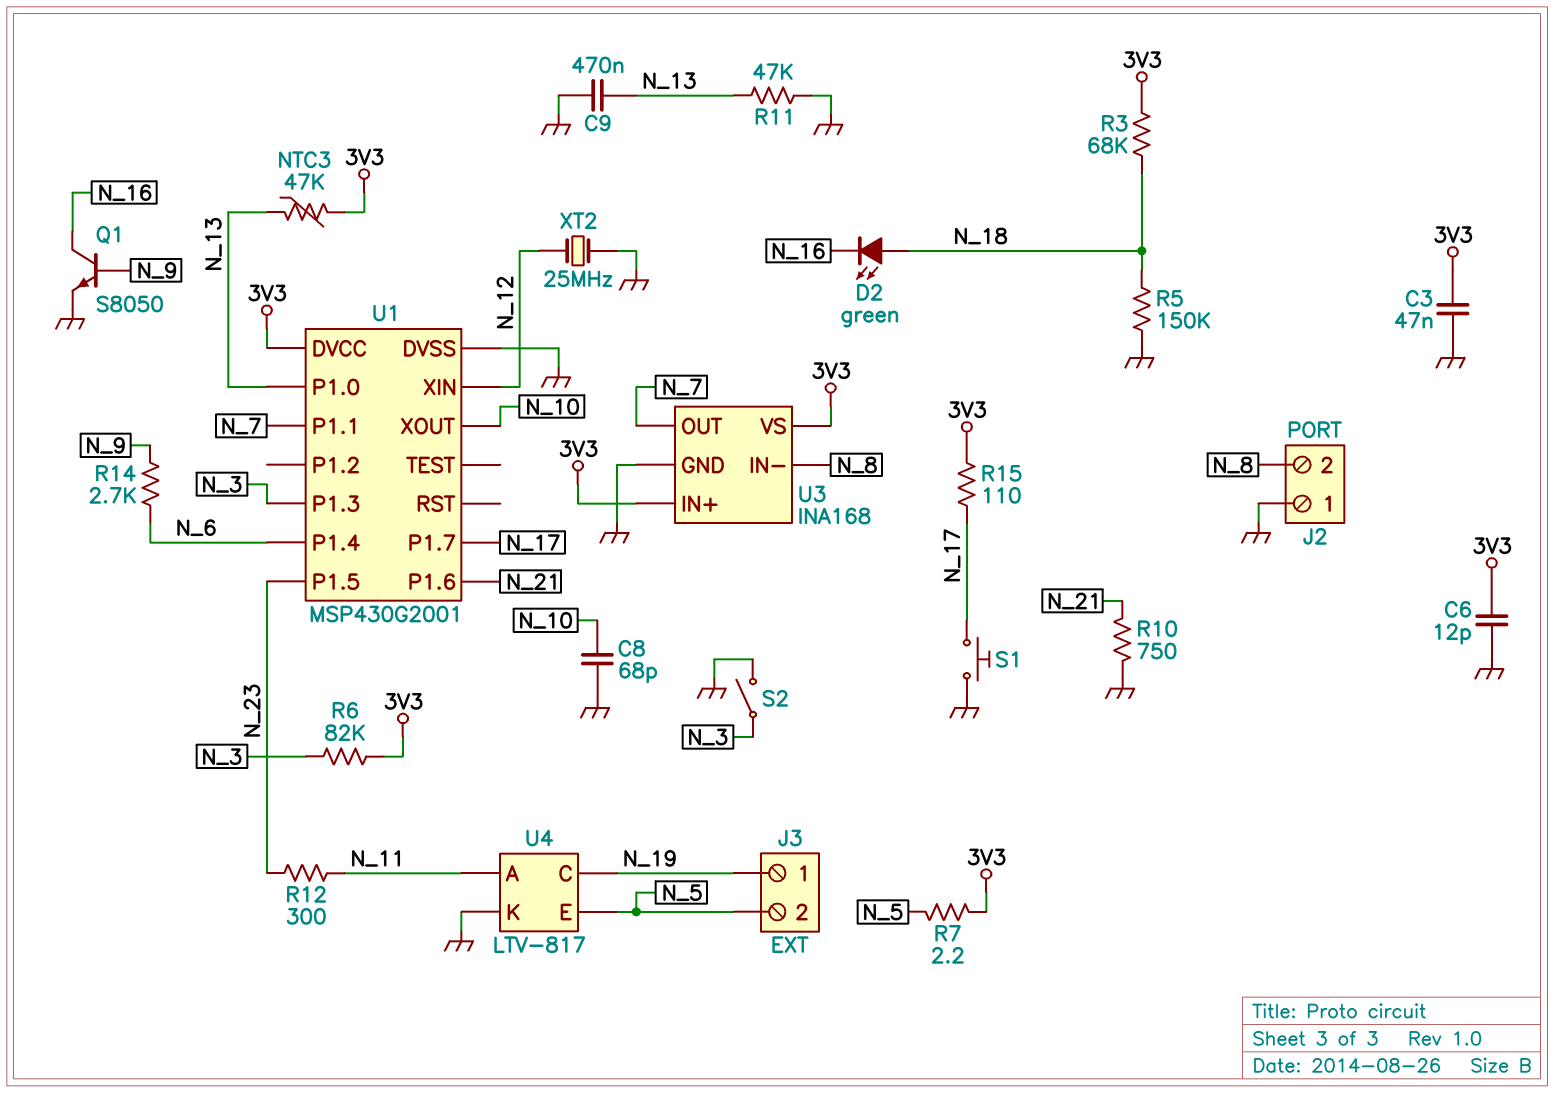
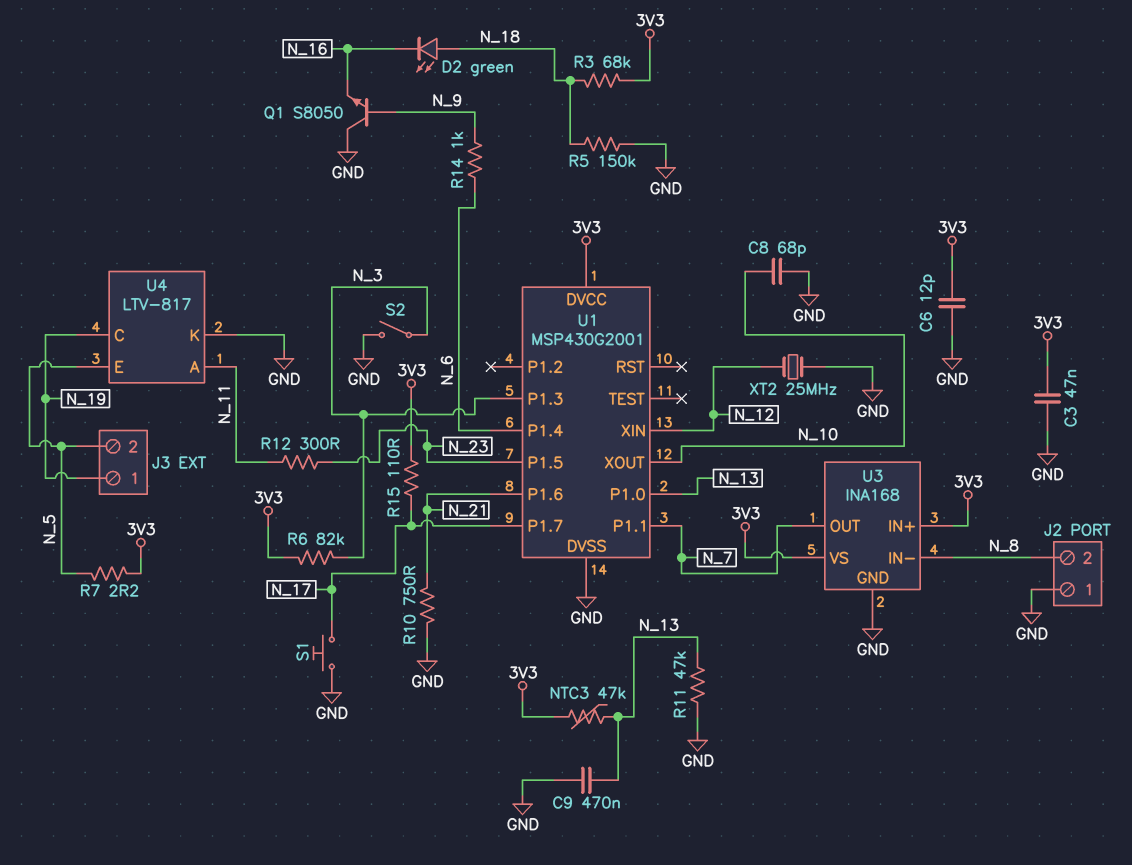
Q1: NPN S8050 (B N_9, C N_16, E GND) -> NPN S8050 (B N_9, C GND, E N_16)
R14: 2.7k (N_6, N_9) -> 1k (N_6, N_9)

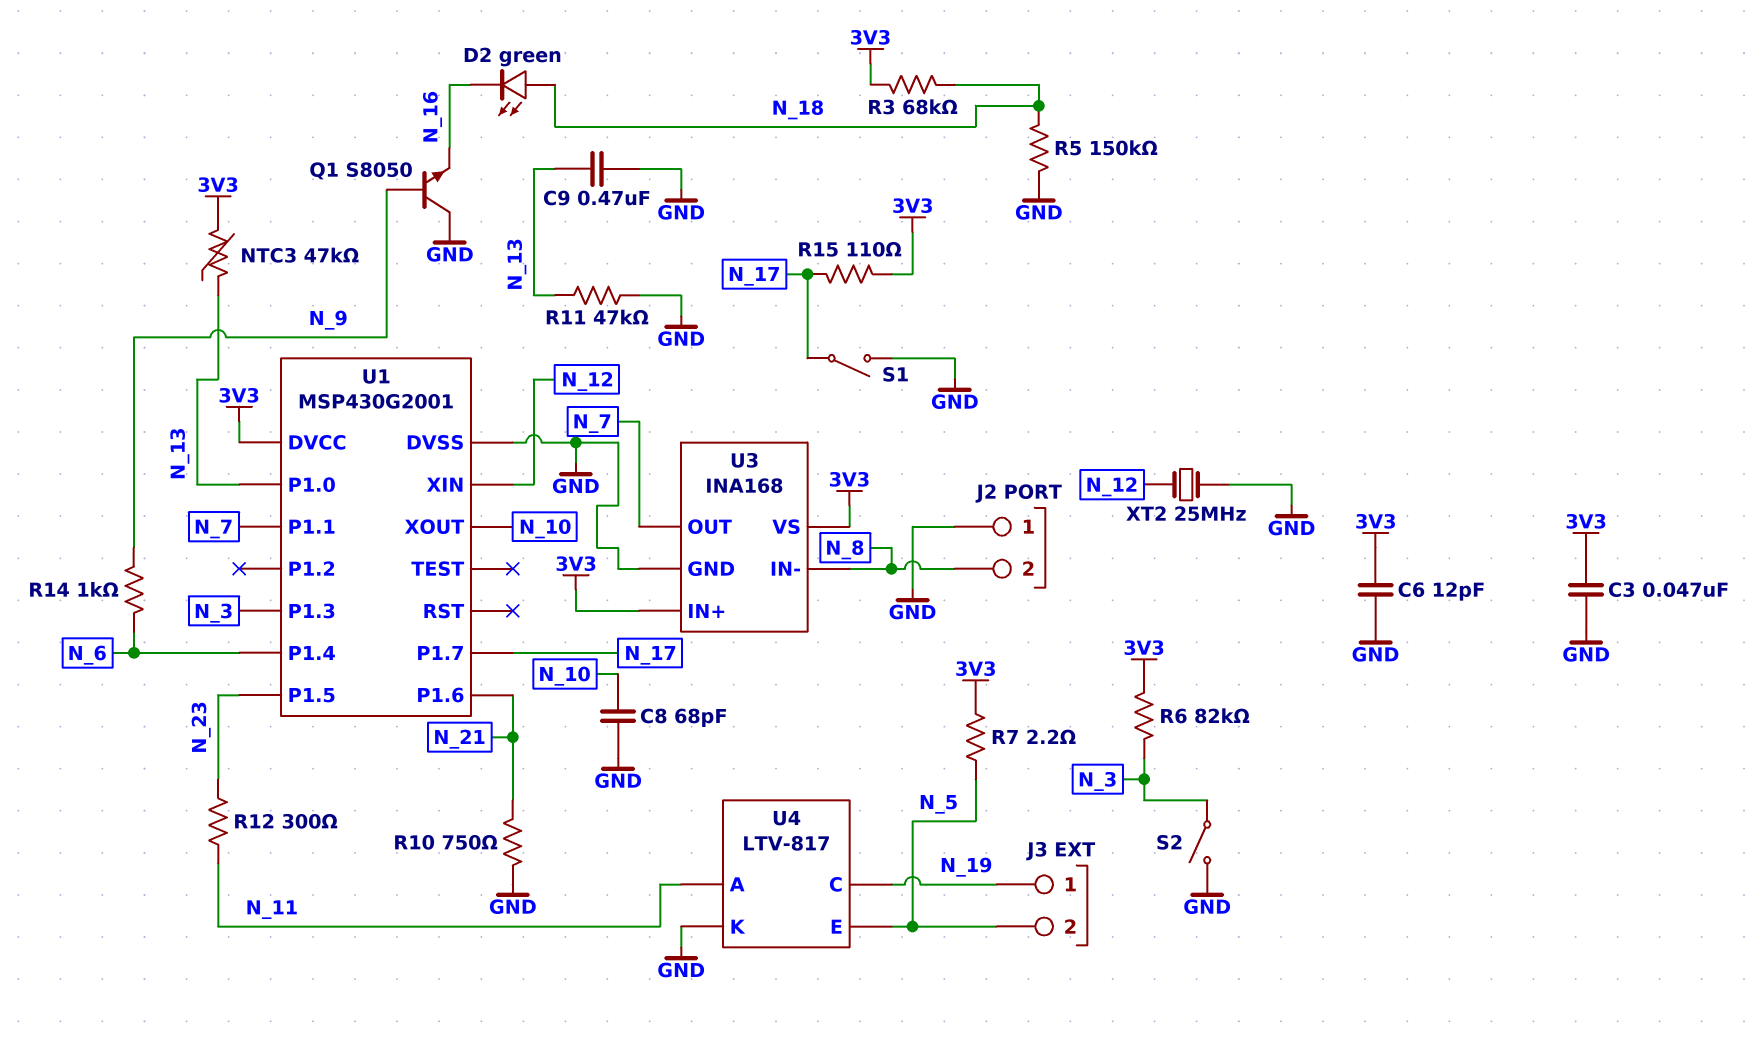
S1: button (GND, N_17) -> switch (GND, N_17)

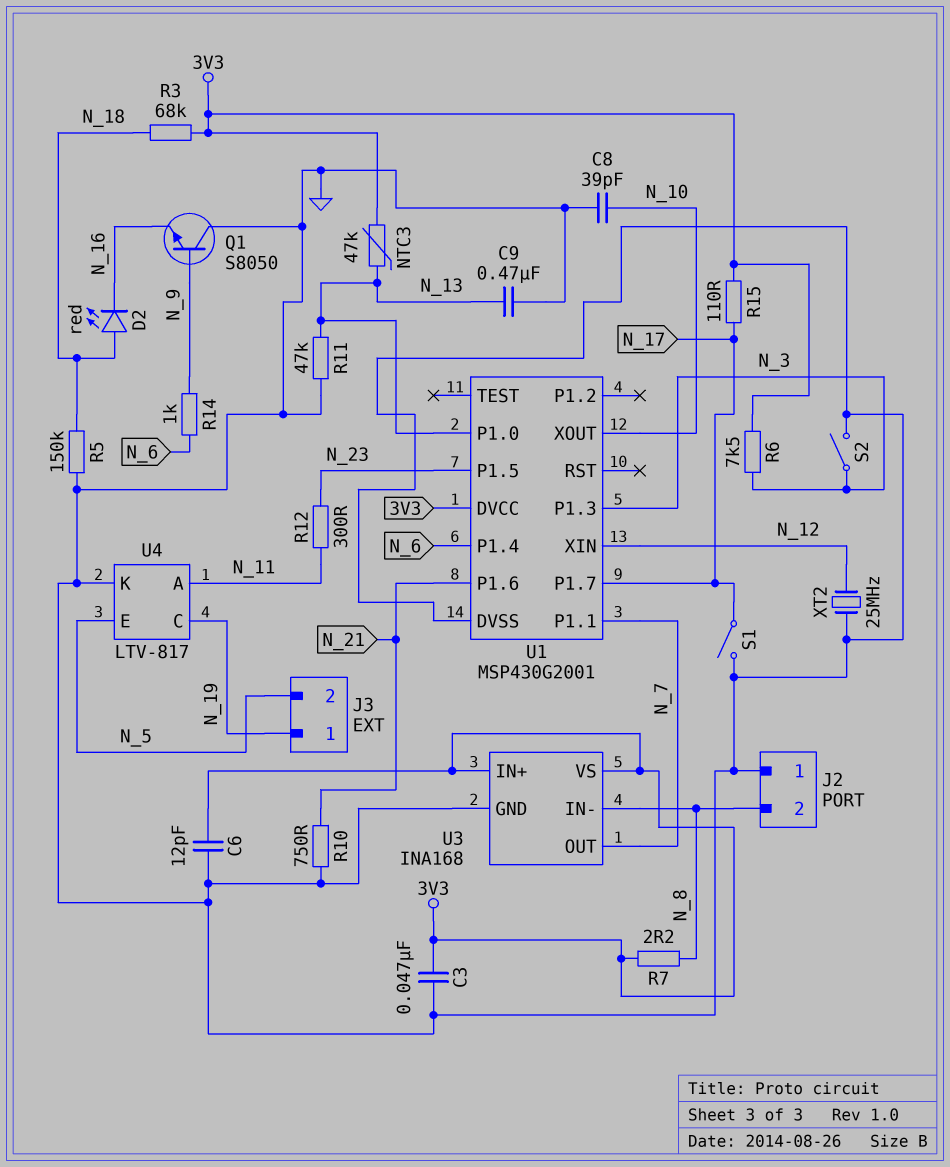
C8: 68pF (GND, N_10) -> 39pF (GND, N_10)
D2: LED green (A N_18, K N_16) -> LED red (A N_18, K N_16)
R6: 82k (3V3, N_3) -> 7.5k (3V3, N_3)
R7: 2.2 (3V3, N_5) -> 2.2 (3V3, N_8)

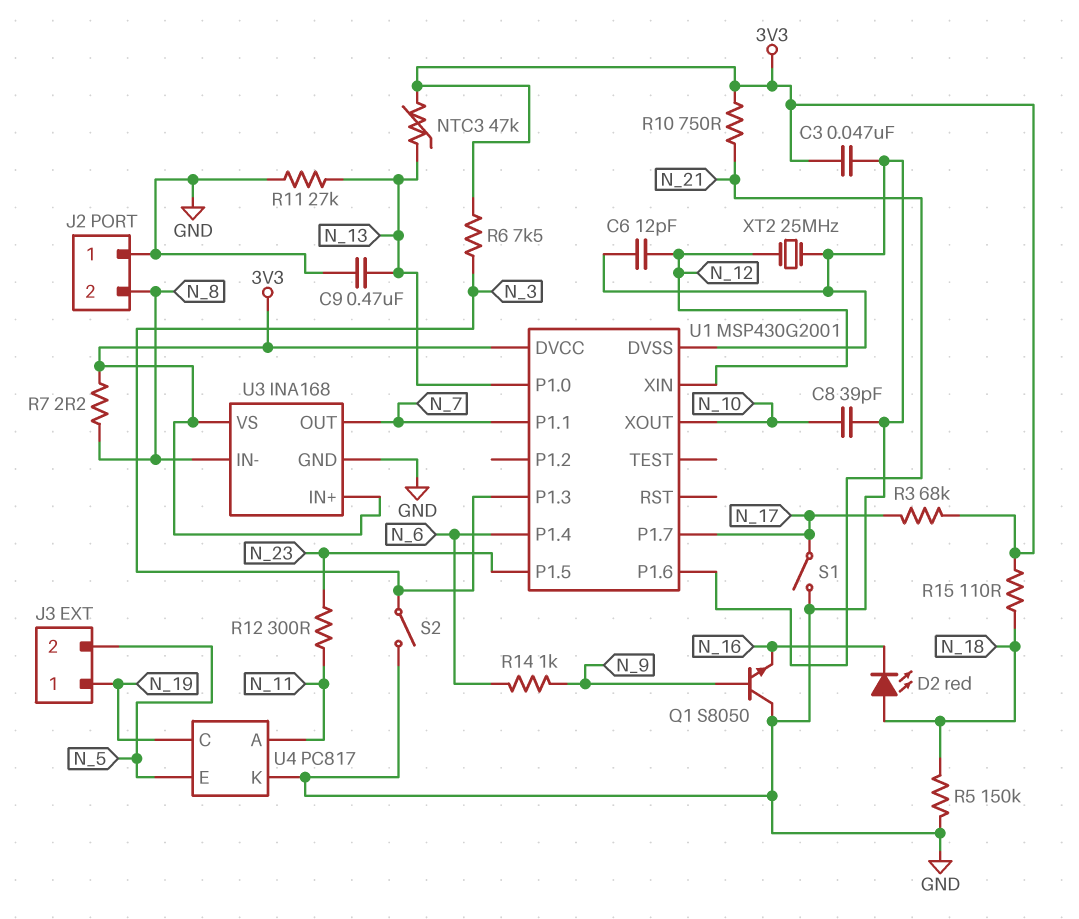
C6: 12pF (3V3, GND) -> 12pF (GND, N_12)
R3: 68k (3V3, N_18) -> 68k (3V3, N_17)
R10: 750 (GND, N_21) -> 750 (3V3, N_21)
R11: 47k (GND, N_13) -> 27k (GND, N_13)
R15: 110 (3V3, N_17) -> 110 (3V3, N_18)
U4: LTV-817 -> PC817

